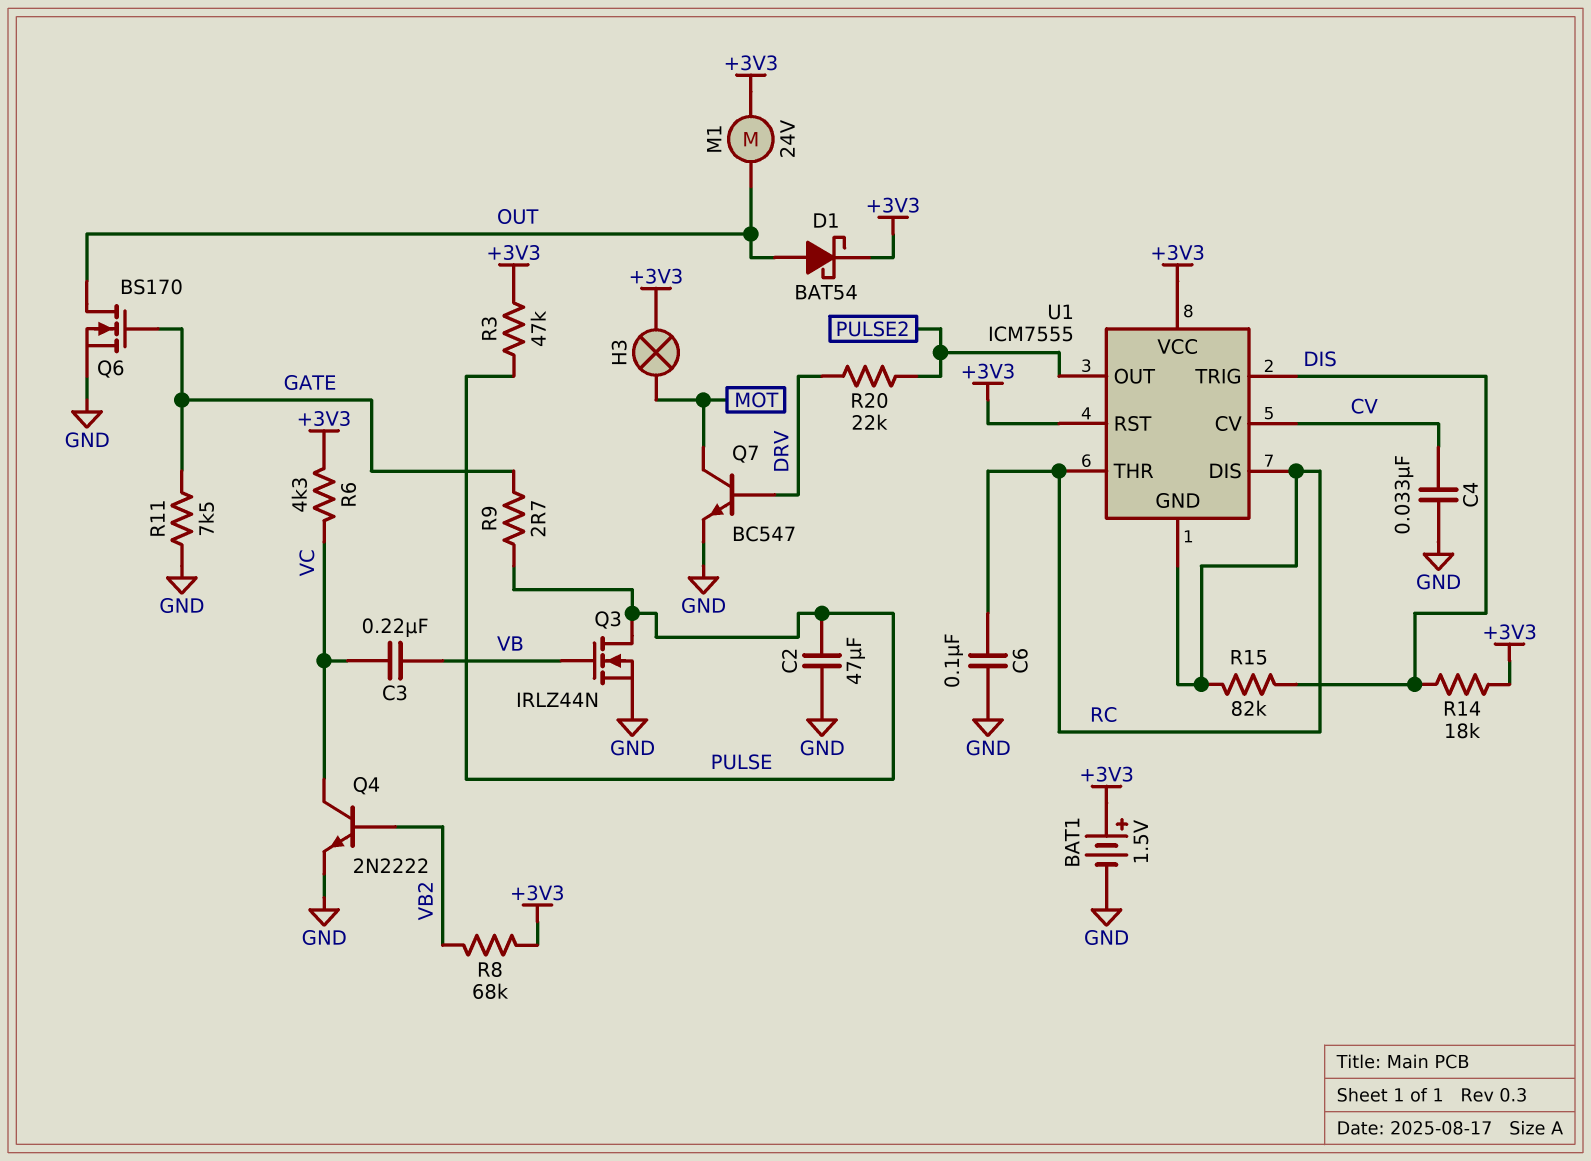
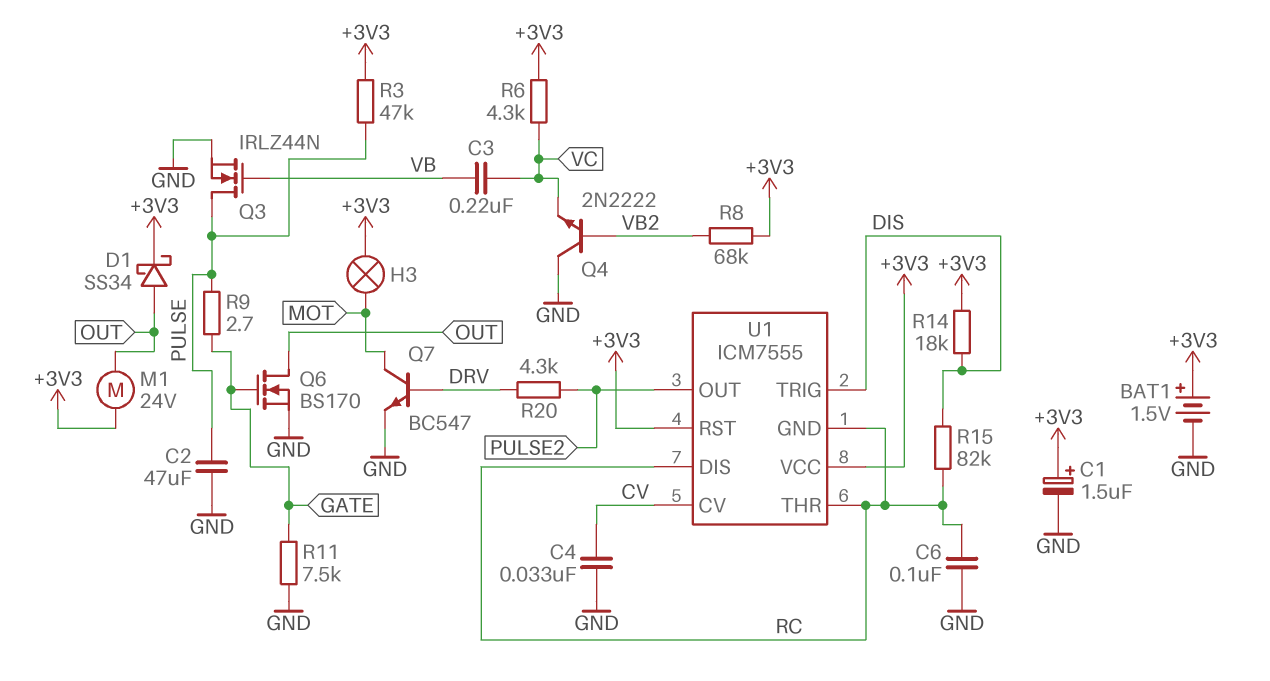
C1: none -> 1.5uF (plus +3V3, minus GND)
D1: schottky BAT54 (A OUT, K +3V3) -> schottky SS34 (A OUT, K +3V3)
Q4: NPN 2N2222 (B VB2, C VC, E GND) -> NPN 2N2222 (B VB2, C GND, E VC)
R20: 22k (DRV, PULSE2) -> 4.3k (DRV, PULSE2)

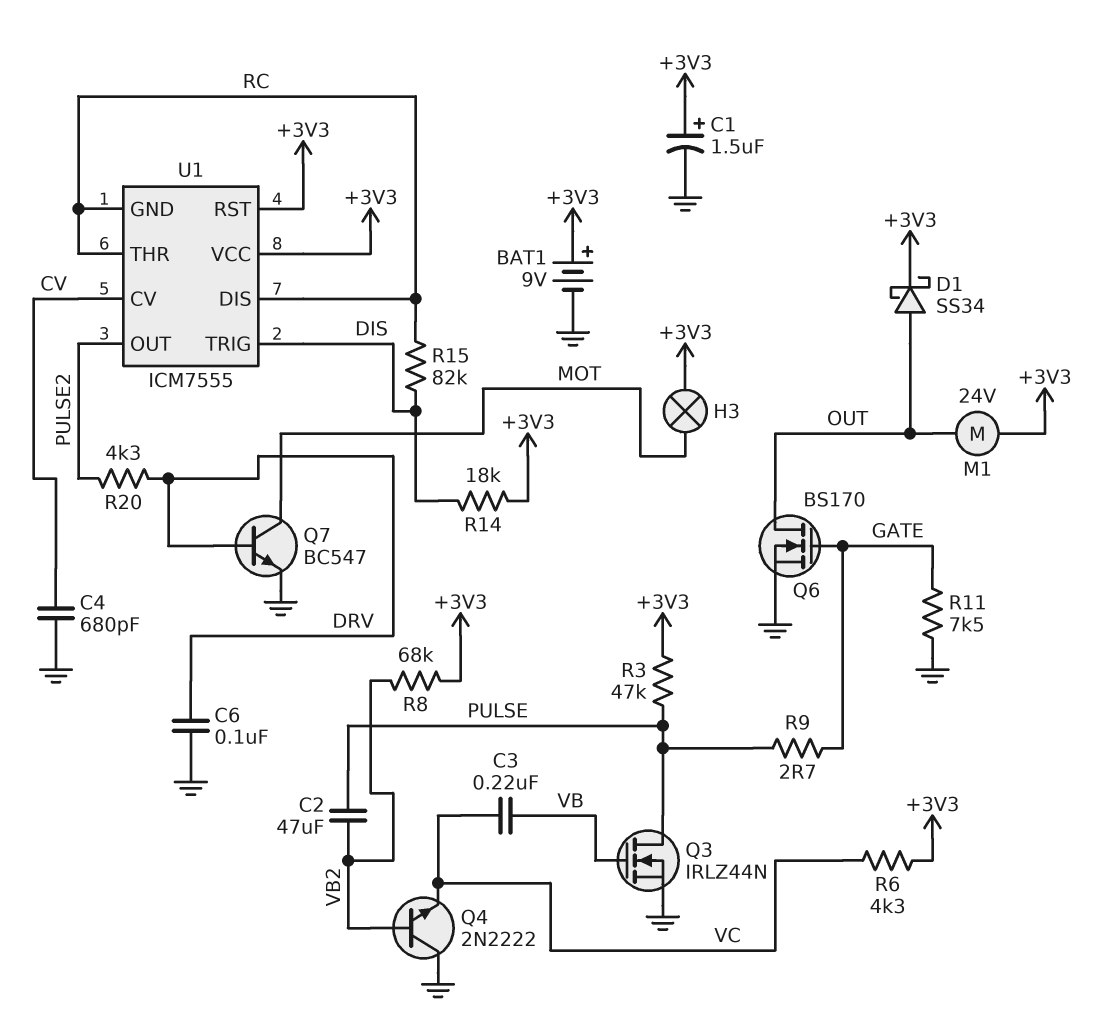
BAT1: 1.5V (plus +3V3, minus GND) -> 9V (plus +3V3, minus GND)
C2: 47uF (GND, PULSE) -> 47uF (PULSE, VB2)
C4: 33nF (CV, GND) -> 680pF (CV, GND)
C6: 100nF (GND, RC) -> 100nF (DRV, GND)

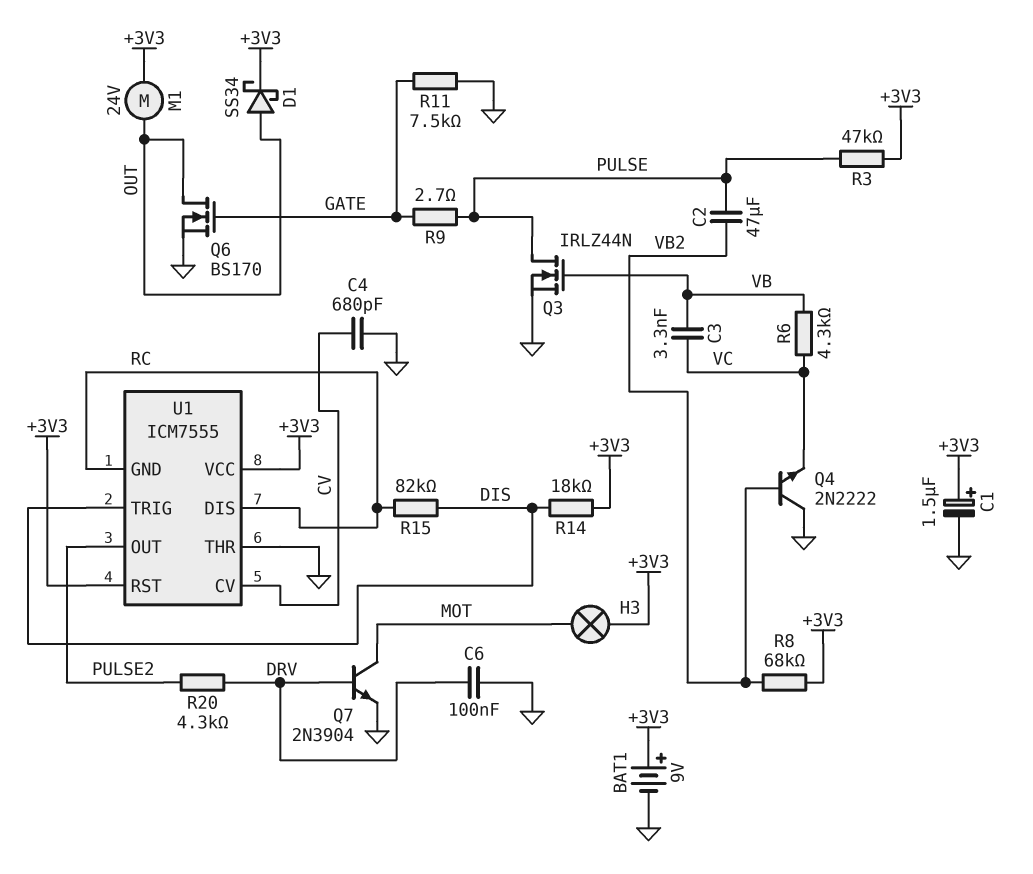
C3: 220nF (VB, VC) -> 3.3nF (VB, VC)
Q7: NPN BC547 (B DRV, C MOT, E GND) -> NPN 2N3904 (B DRV, C MOT, E GND)
R6: 4.3k (+3V3, VC) -> 4.3k (VB, VC)
U1 pin THR: RC -> GND

